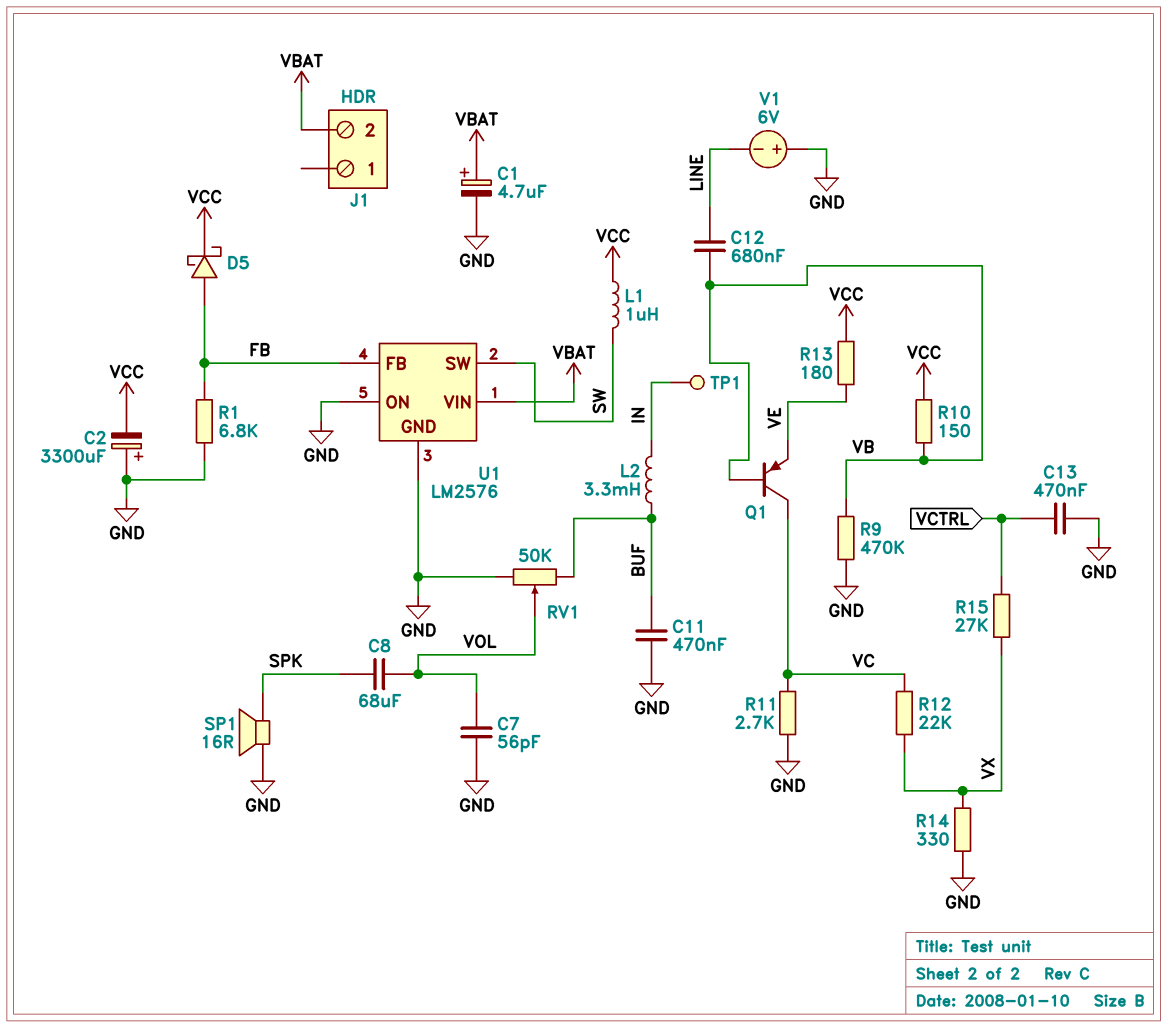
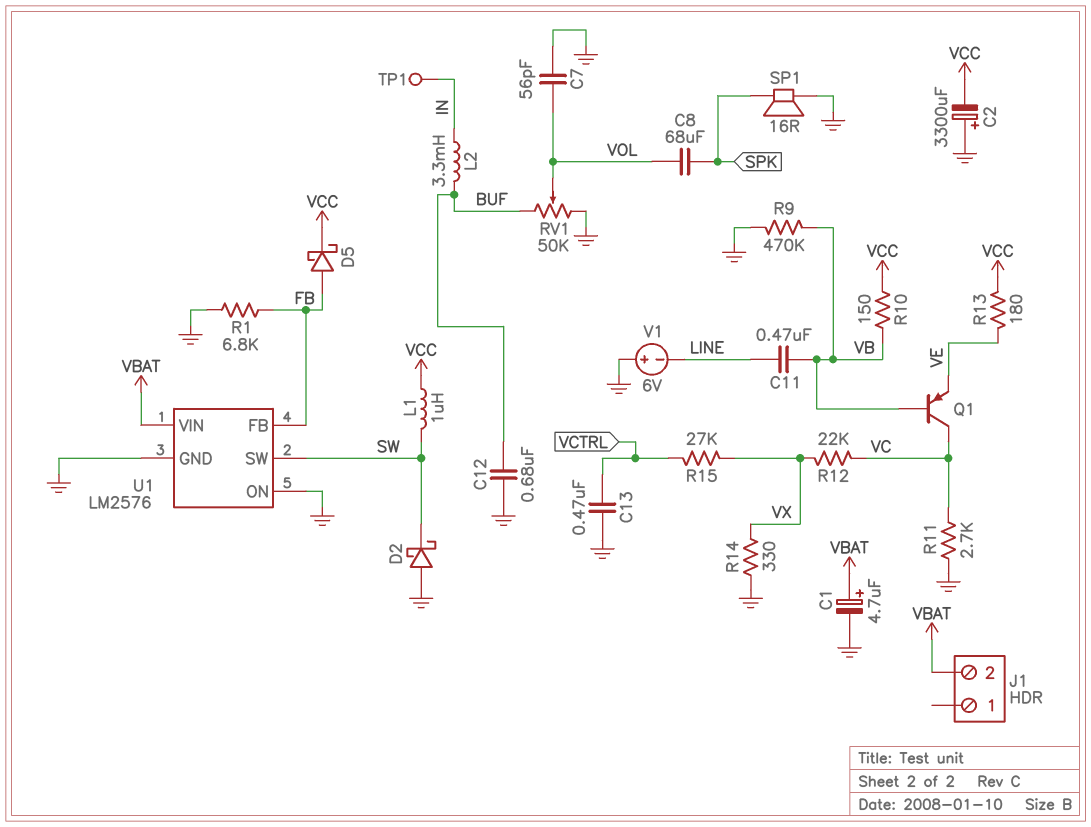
C11: 470nF (BUF, GND) -> 470nF (LINE, VB)
C12: 680nF (LINE, VB) -> 680nF (BUF, GND)
D2: none -> schottky (A GND, K SW)

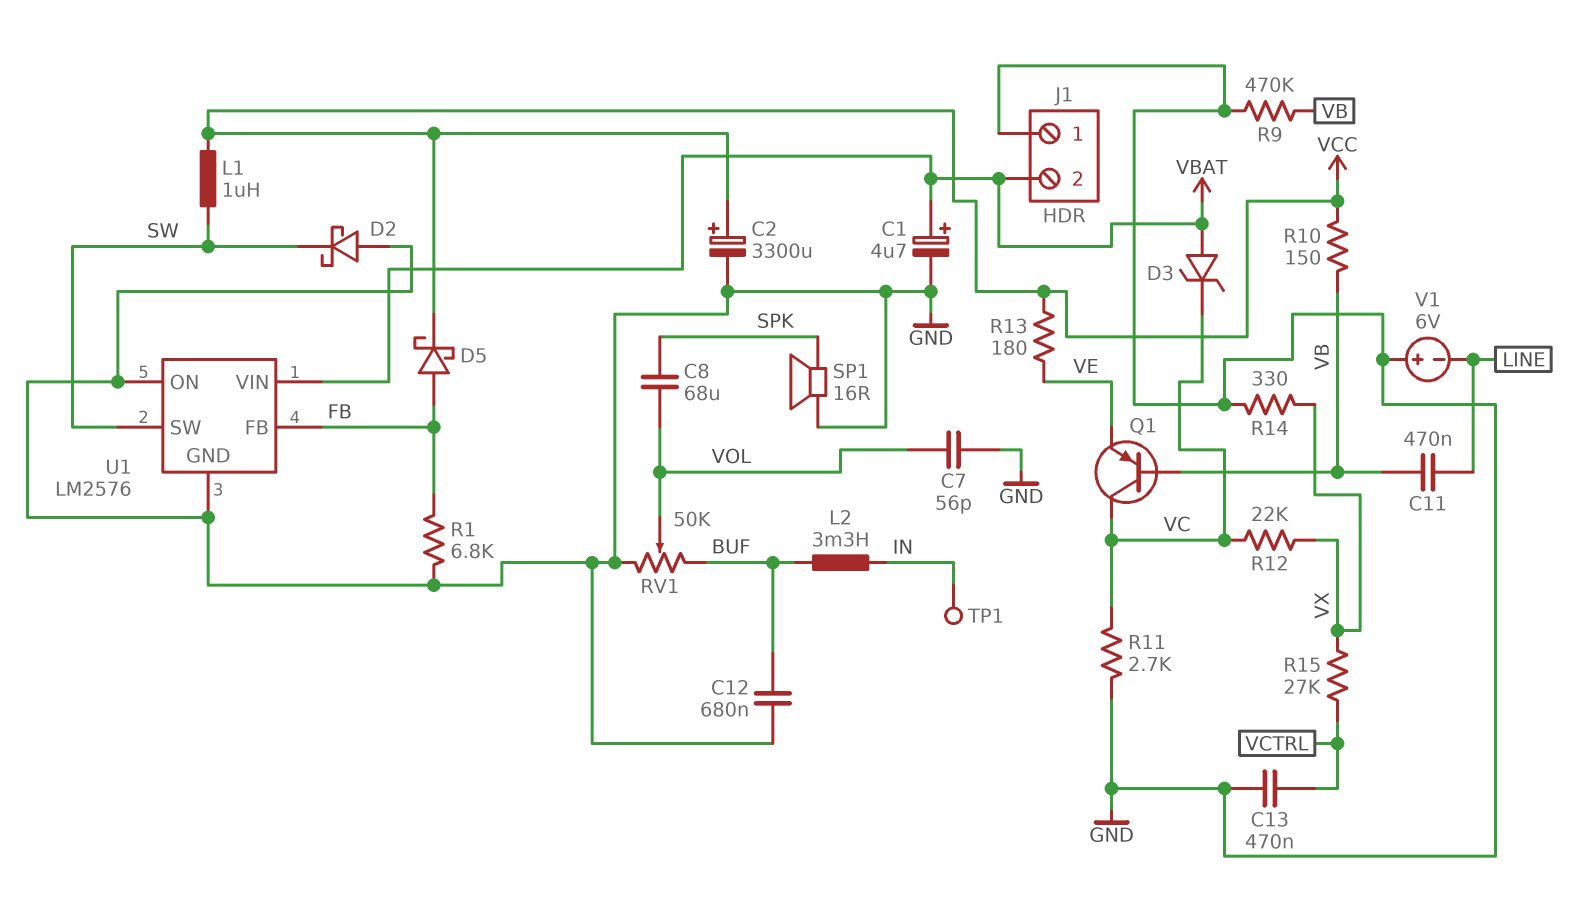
C2: 3300uF (plus GND, minus VCC) -> 3300uF (plus VCC, minus GND)
D3: none -> zener (A VBAT, K VC)
J1 pin 1: none -> GND

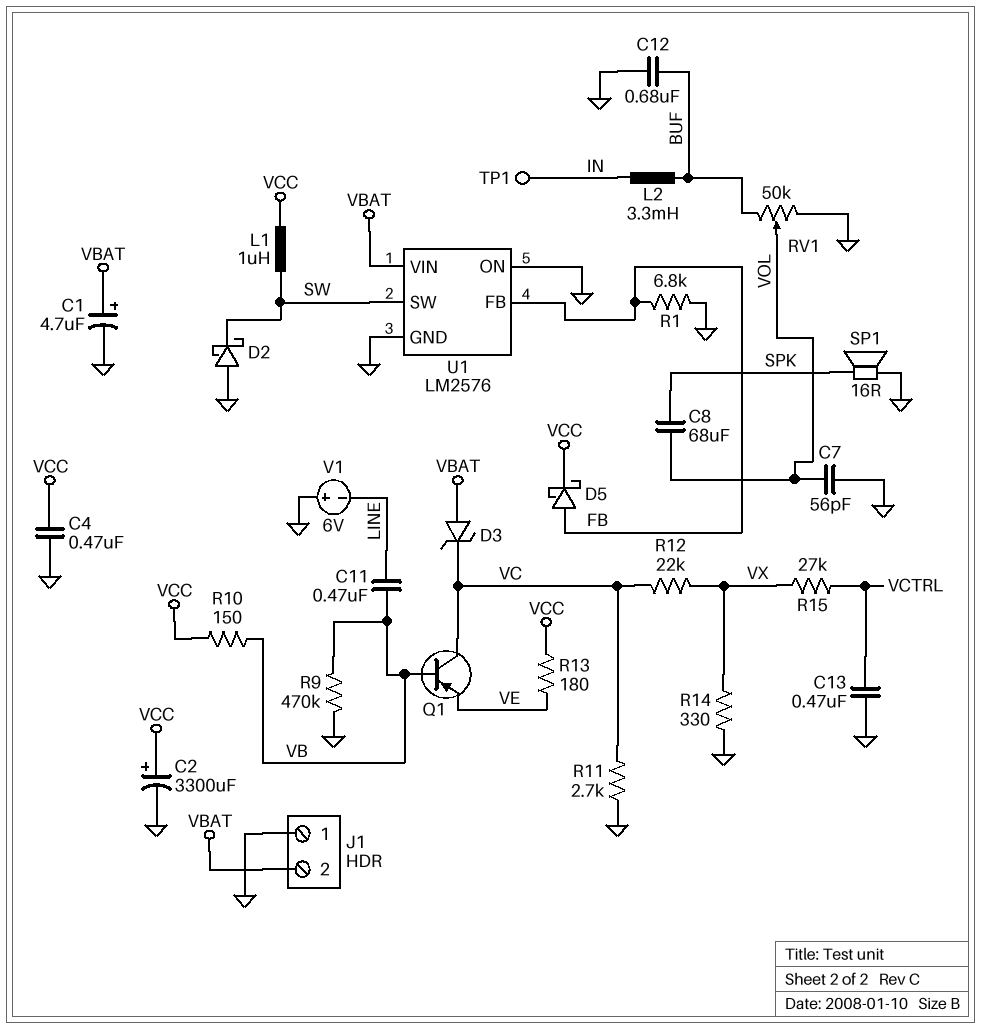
C4: none -> 470nF (GND, VCC)

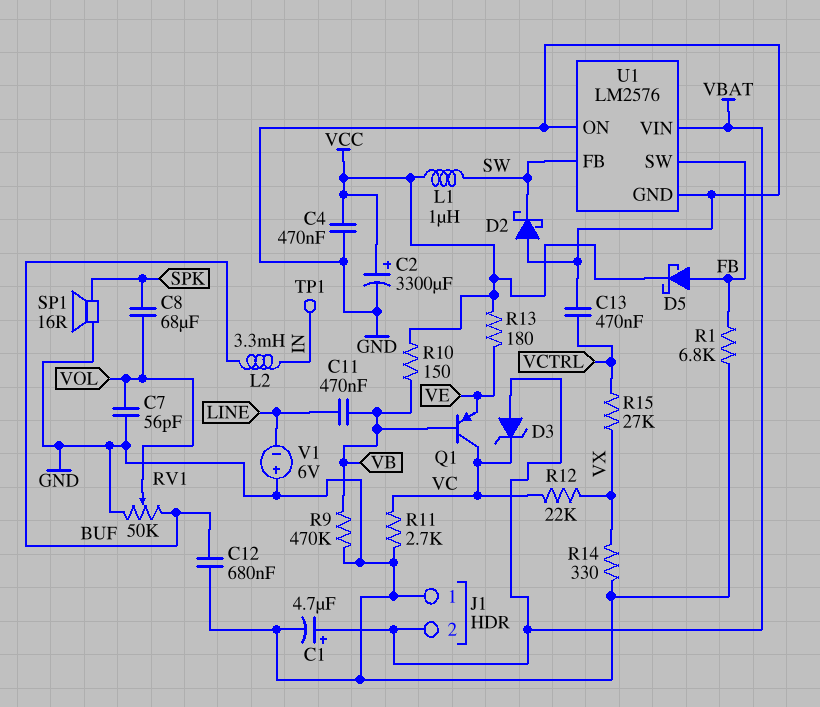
U1 pin FB: FB -> SW
U1 pin SW: SW -> FB

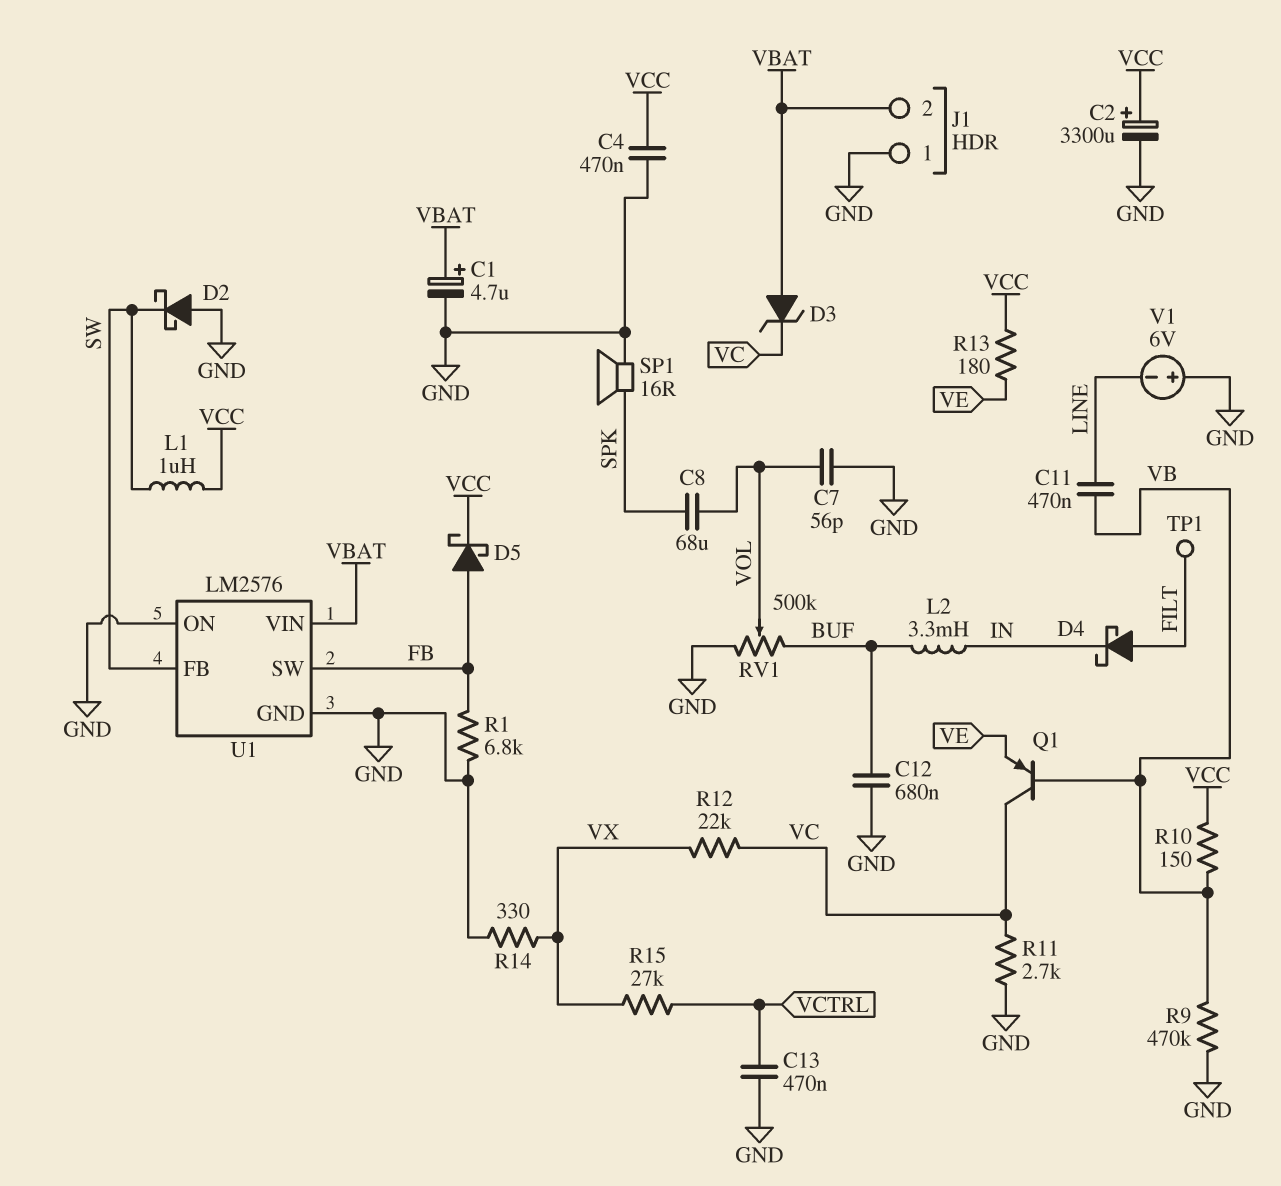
D4: none -> schottky (A FILT, K IN)
RV1: 50k (BUF, GND, wiper VOL) -> 500k (BUF, GND, wiper VOL)
TP1: test point (IN) -> test point (FILT)

